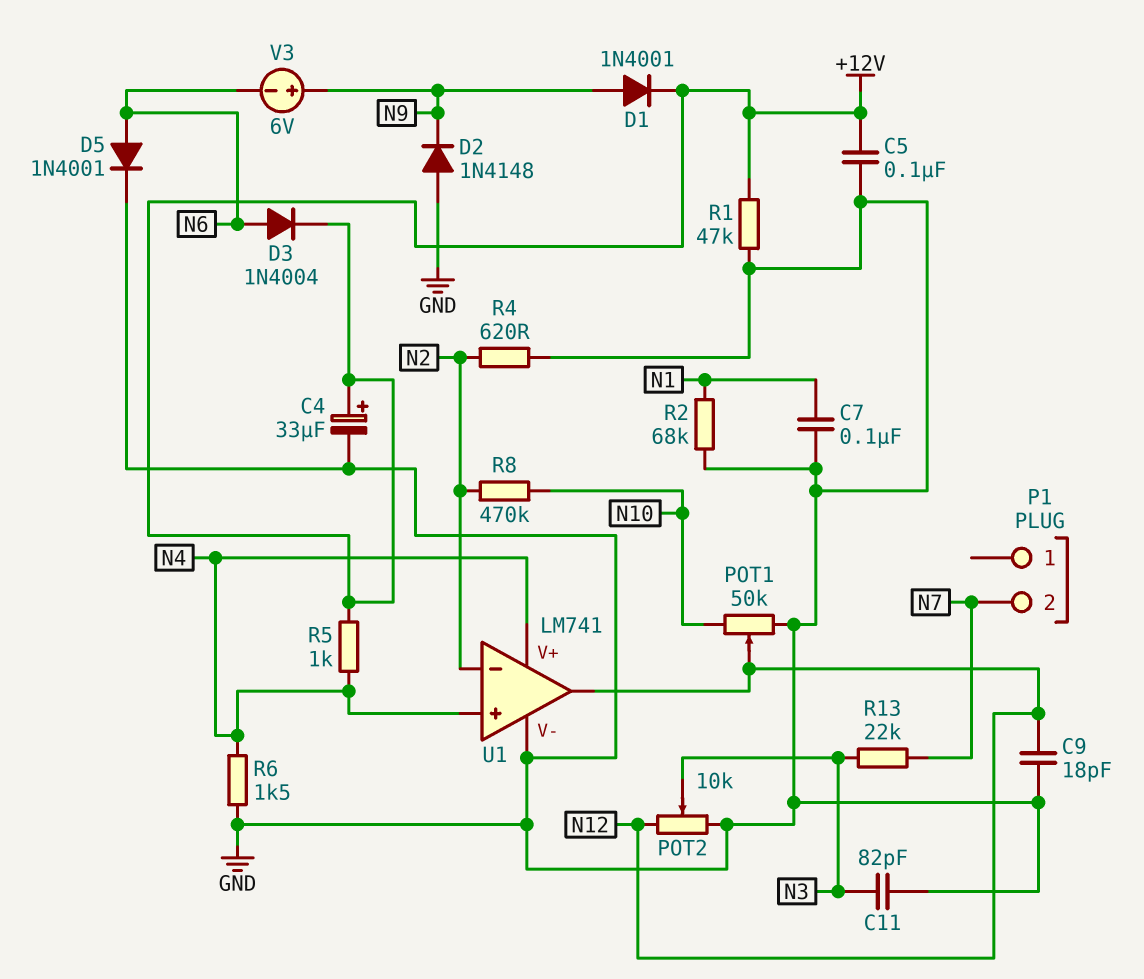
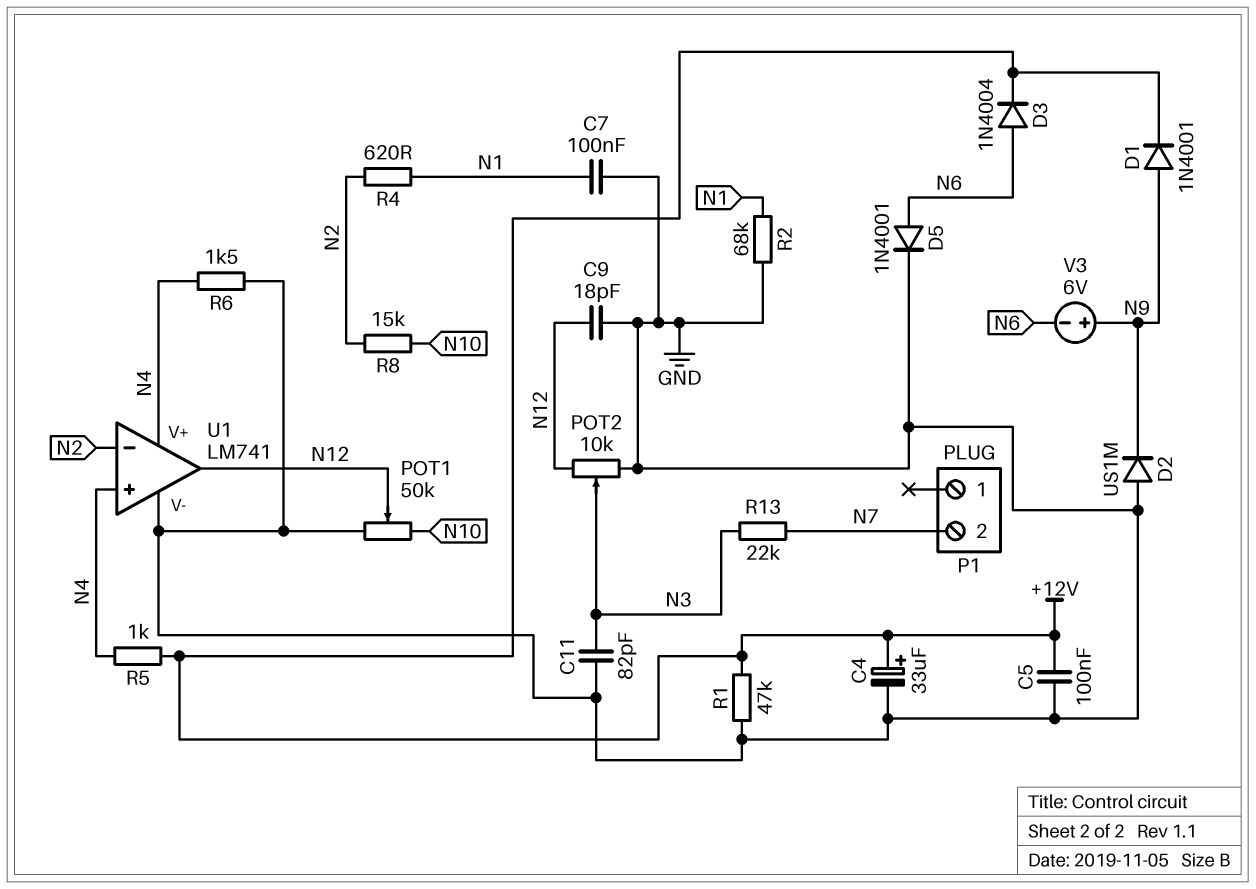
D2: diode 1N4148 (A GND, K N9) -> diode US1M (A GND, K N9)
R4: 620 (GND, N2) -> 620 (N1, N2)
R8: 470k (N2, N10) -> 15k (N2, N10)

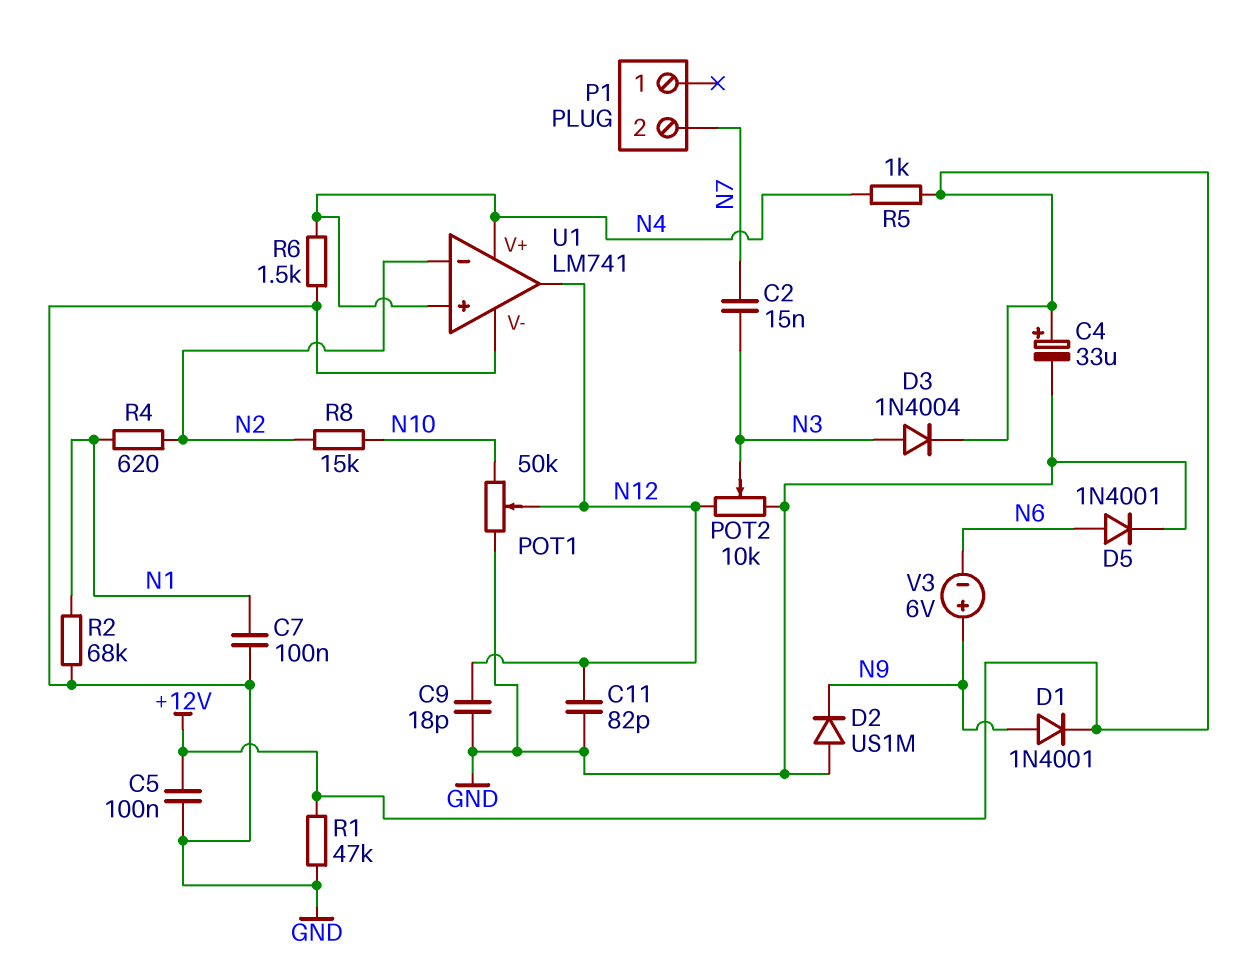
C2: none -> 15nF (N3, N7)
C11: 82pF (GND, N3) -> 82pF (GND, N12)
D3: diode 1N4004 (A N6, K +12V) -> diode 1N4004 (A N3, K +12V)
R13: 22k (N3, N7) -> none

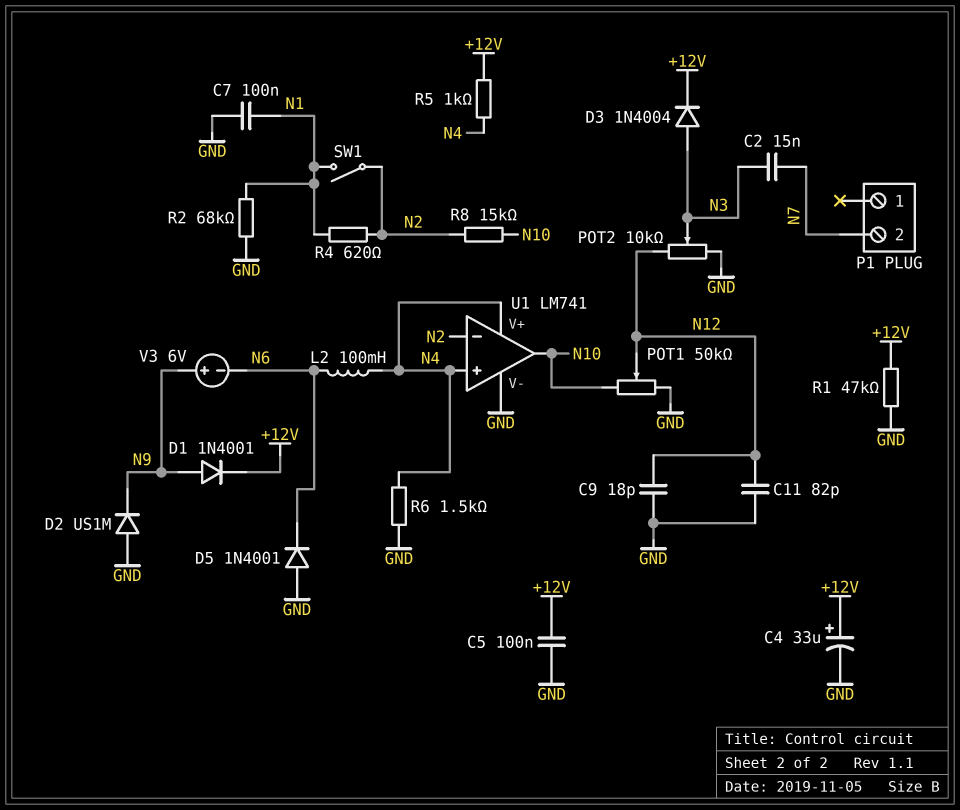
D5: diode 1N4001 (A N6, K GND) -> diode 1N4001 (A GND, K N6)
L2: none -> 100mH (N4, N6)
SW1: none -> switch (N1, N2)
U1 pin out: N12 -> N10

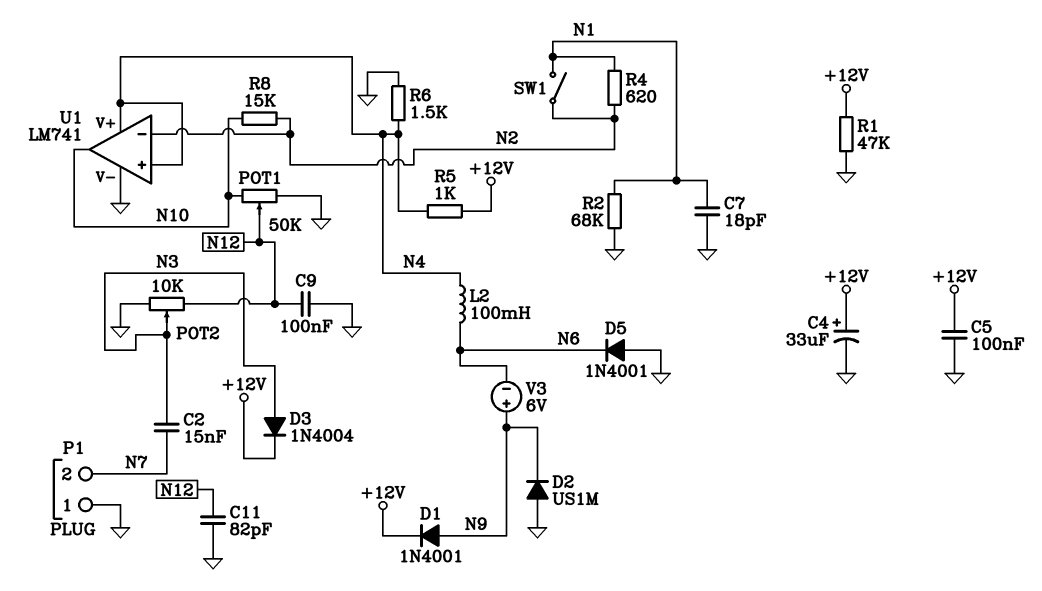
C7: 100nF (GND, N1) -> 18pF (GND, N1)
C9: 18pF (GND, N12) -> 100nF (GND, N12)
P1 pin 1: none -> GND

